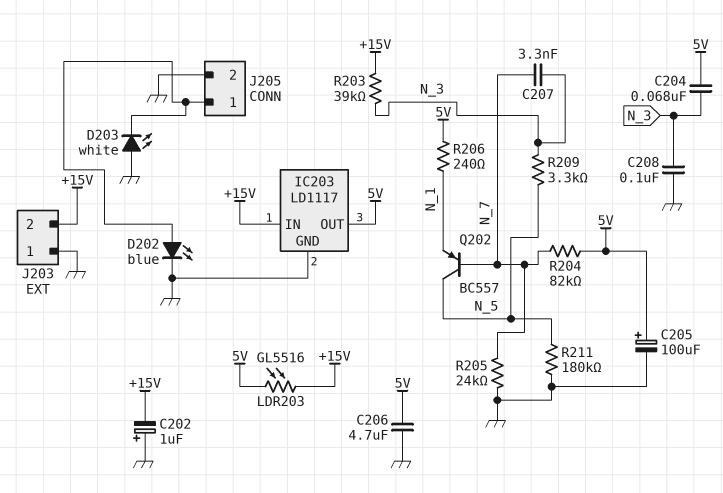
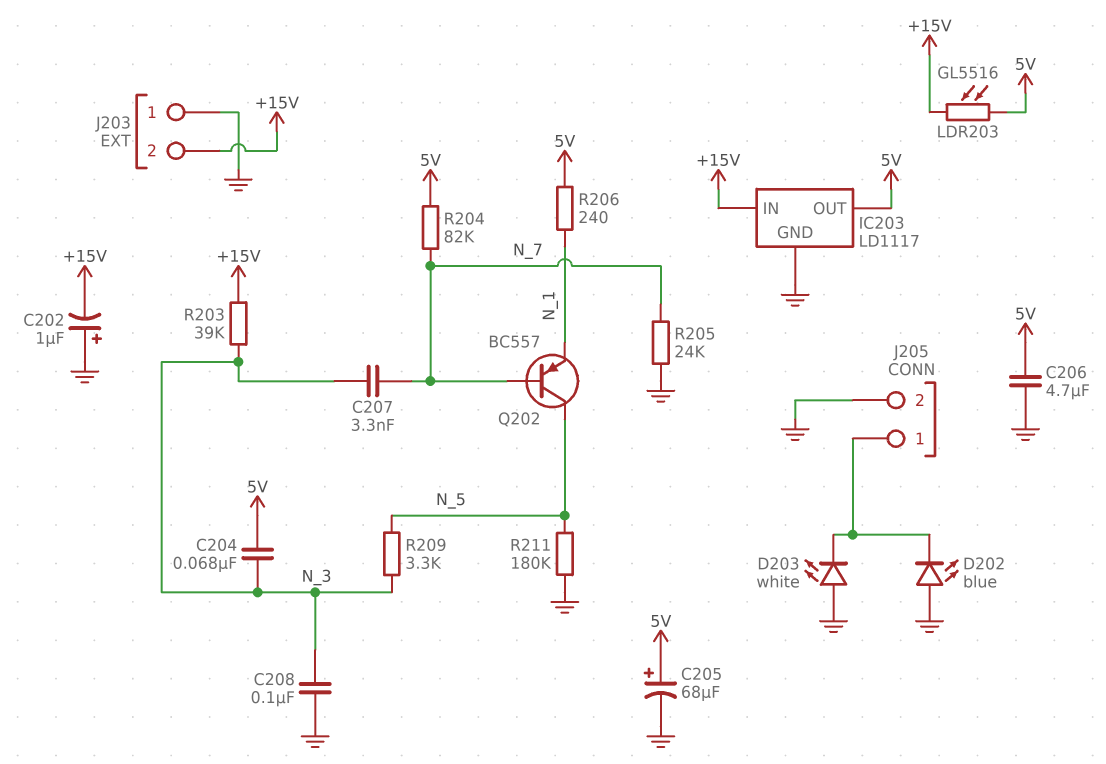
C205: 100uF (plus 5V, minus GND) -> 68uF (plus 5V, minus GND)
D202: LED blue (A J205/1, K GND) -> LED blue (A GND, K J205/1)

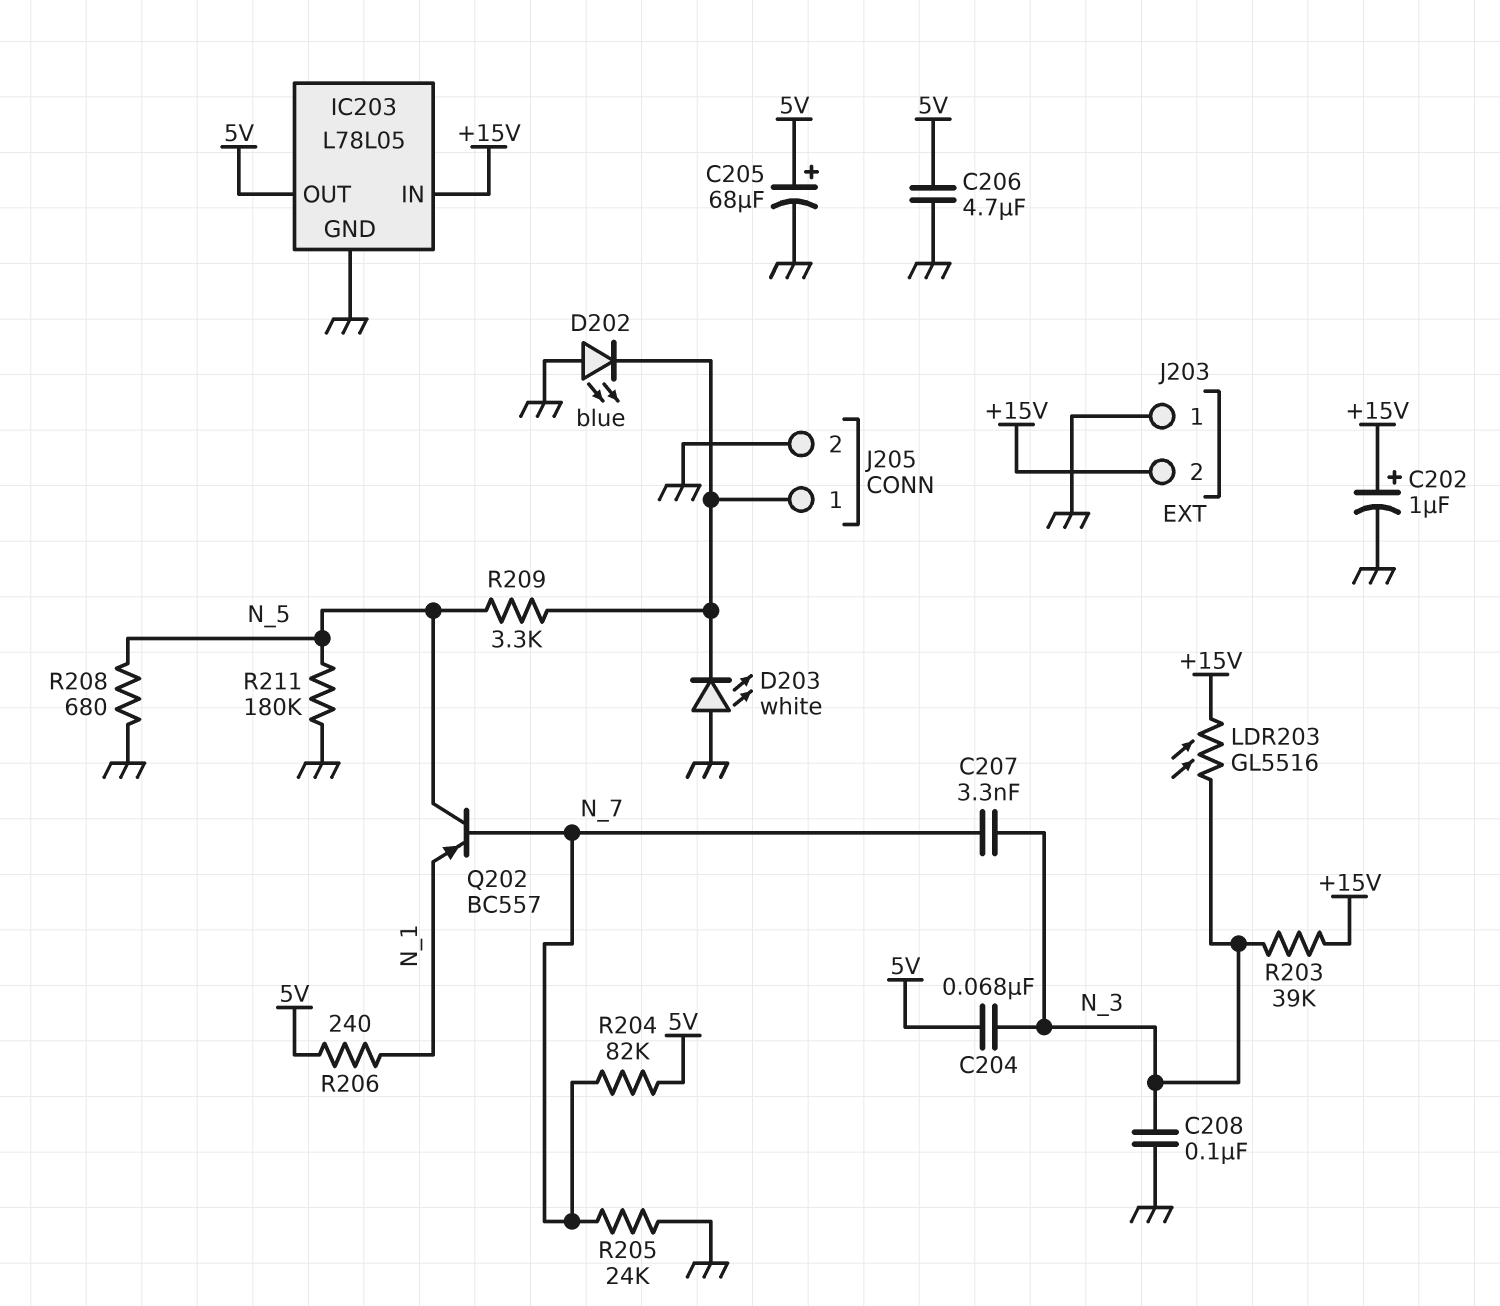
C202: 1uF (plus GND, minus +15V) -> 1uF (plus +15V, minus GND)
IC203: LD1117 -> L78L05
LDR203: GL5516 (+15V, 5V) -> GL5516 (+15V, N_3)
R208: none -> 680 (GND, N_5)
R209: 3.3k (N_3, N_5) -> 3.3k (J205/1, N_5)

